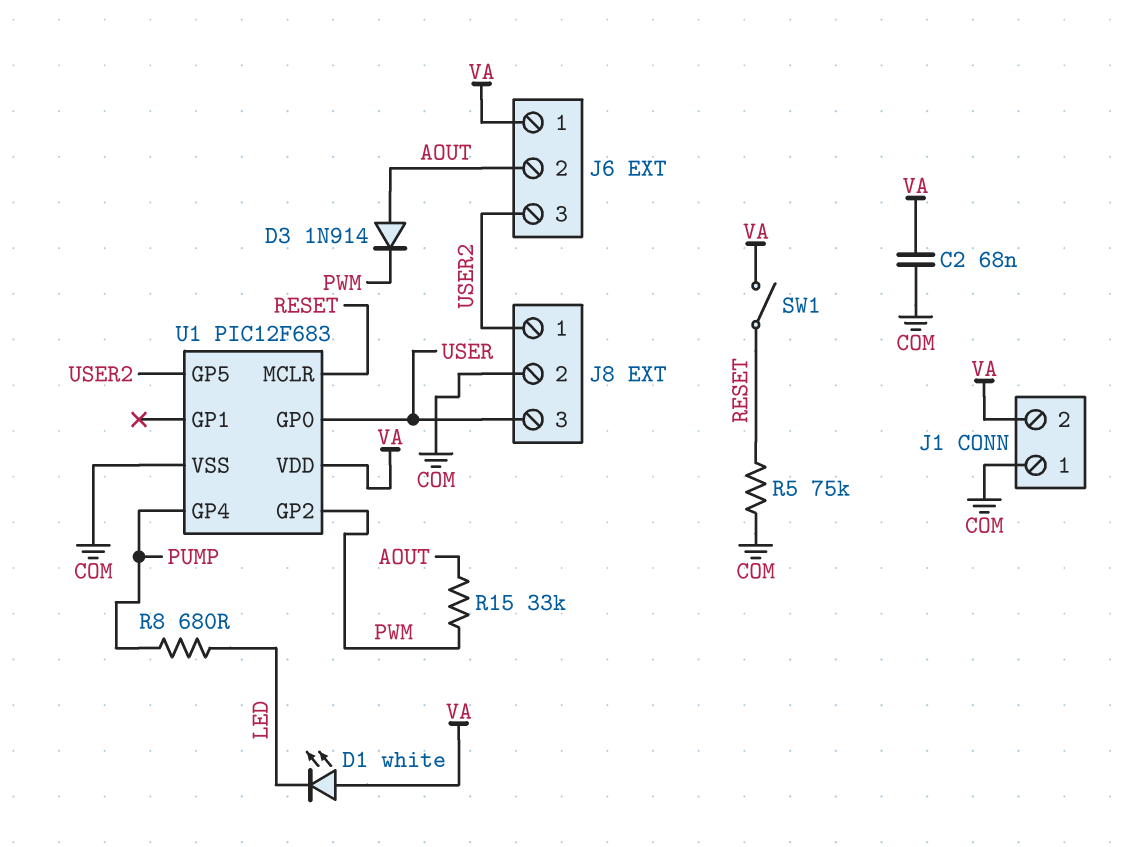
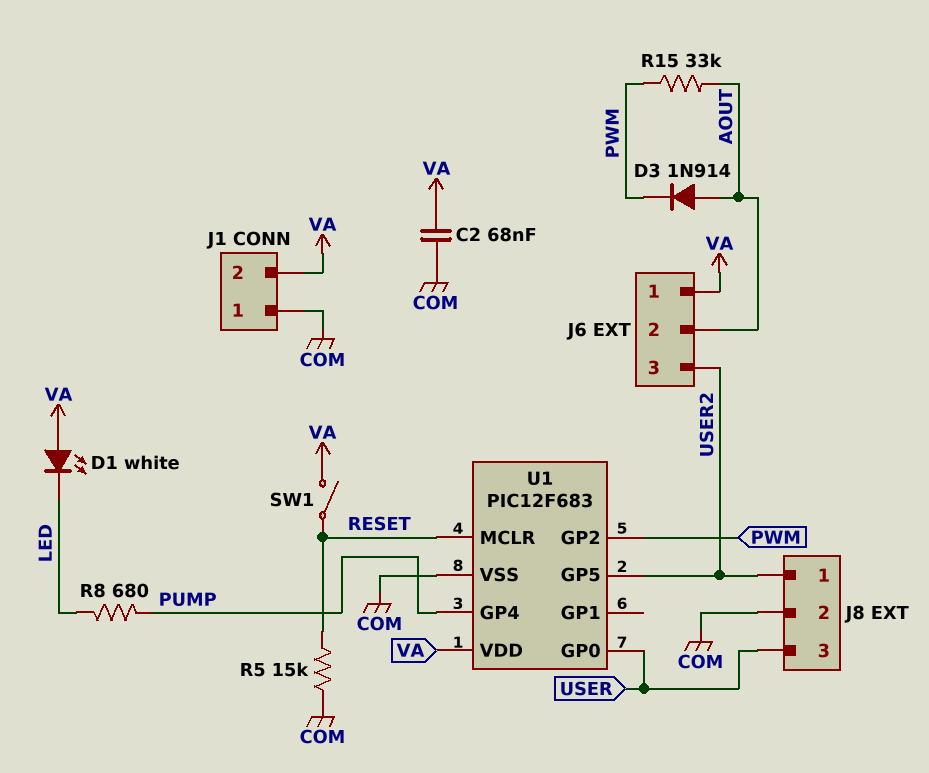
R5: 75k (COM, RESET) -> 15k (COM, RESET)

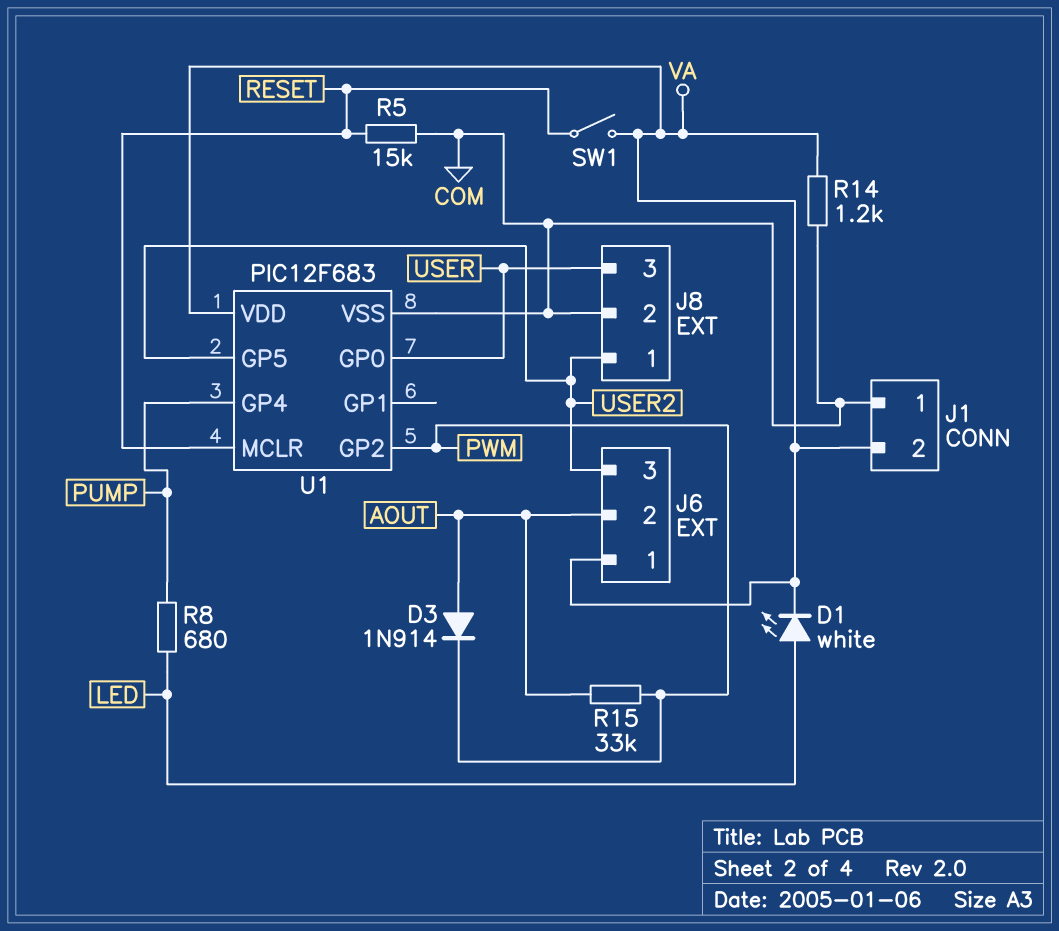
C2: 68nF (COM, VA) -> none
D1: LED white (A VA, K LED) -> LED white (A LED, K VA)
R14: none -> 1.2k (COM, VA)

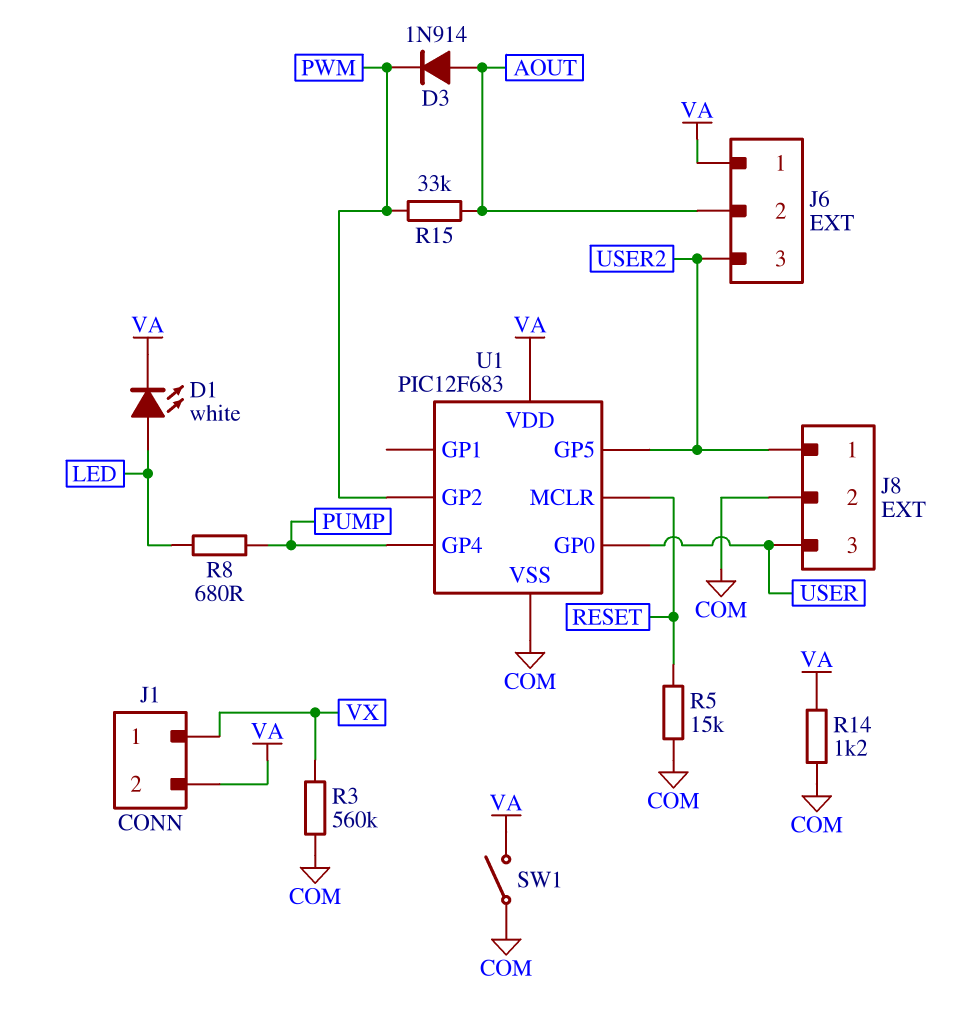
J1 pin 1: COM -> VX
R3: none -> 560k (COM, VX)
SW1: switch (RESET, VA) -> switch (COM, VA)

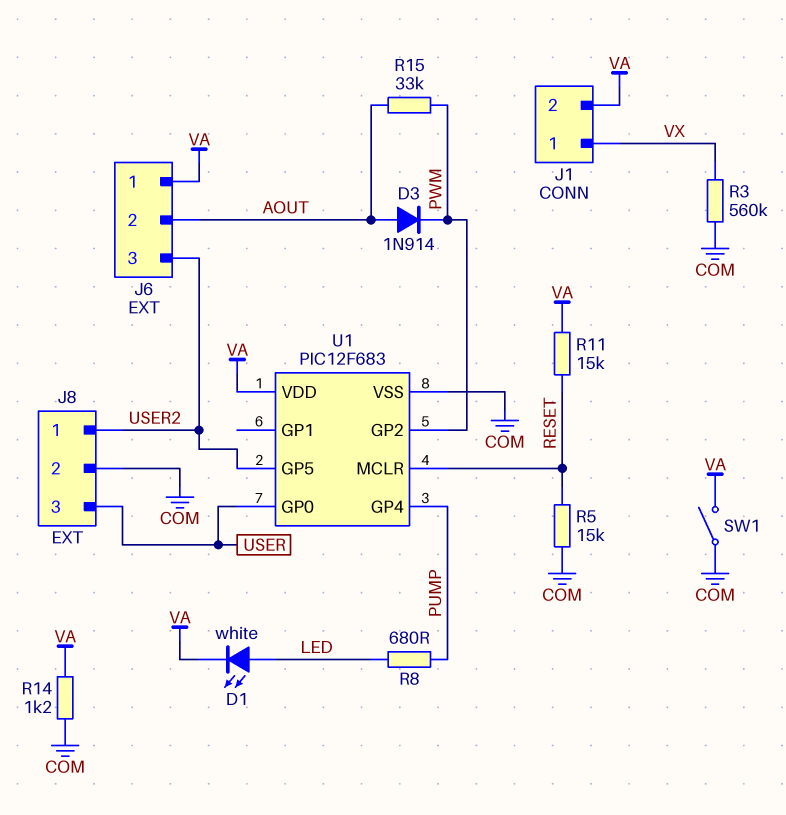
R11: none -> 15k (RESET, VA)

